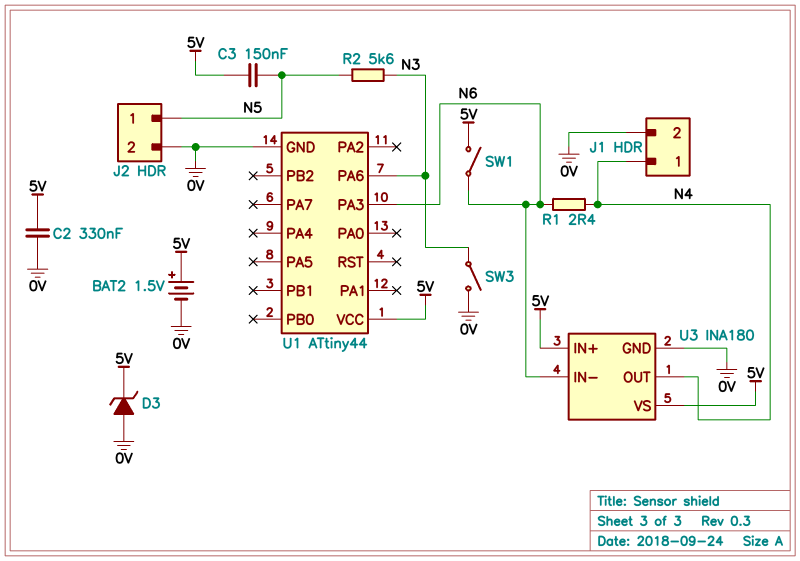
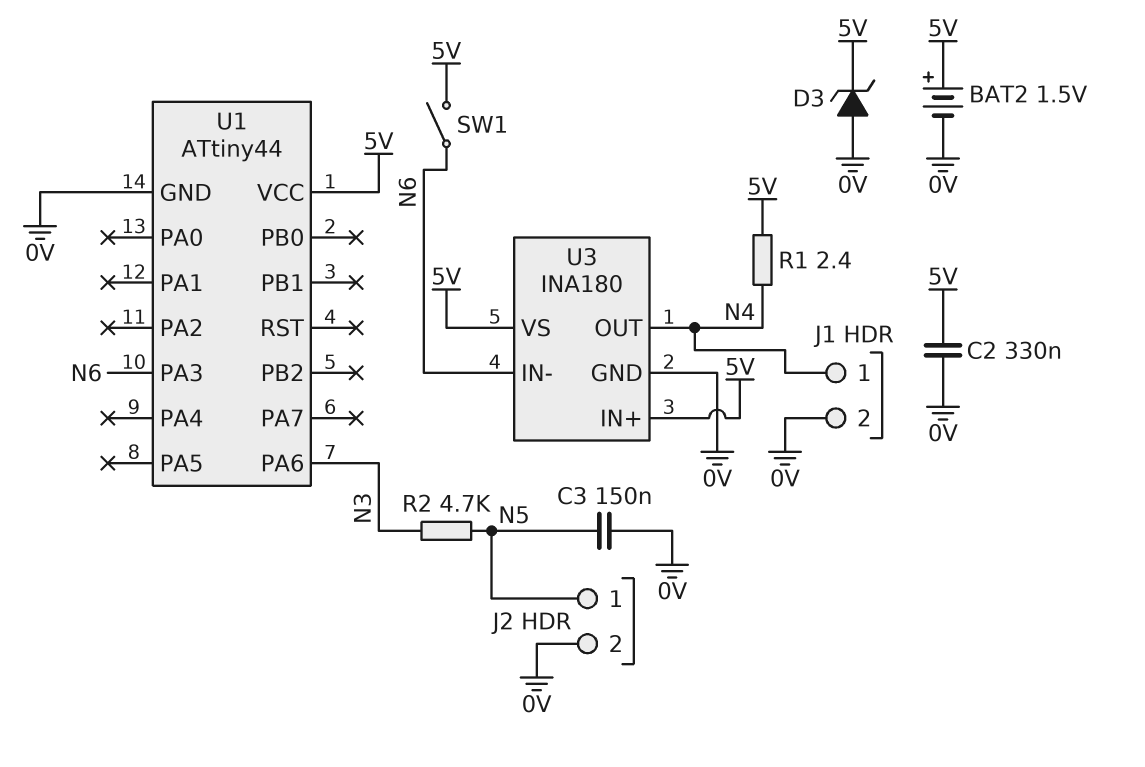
C3: 150nF (5V, N5) -> 150nF (0V, N5)
R1: 2.4 (N4, N6) -> 2.4 (5V, N4)
R2: 5.6k (N3, N5) -> 4.7k (N3, N5)
SW3: switch (0V, N3) -> none

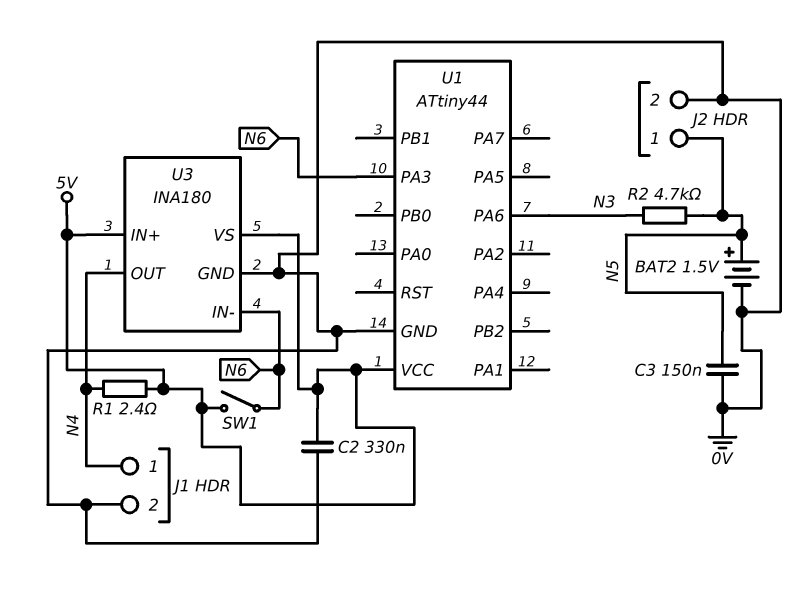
BAT2: 1.5V (plus 5V, minus 0V) -> 1.5V (plus N5, minus 0V)
D3: zener (A 0V, K 5V) -> none

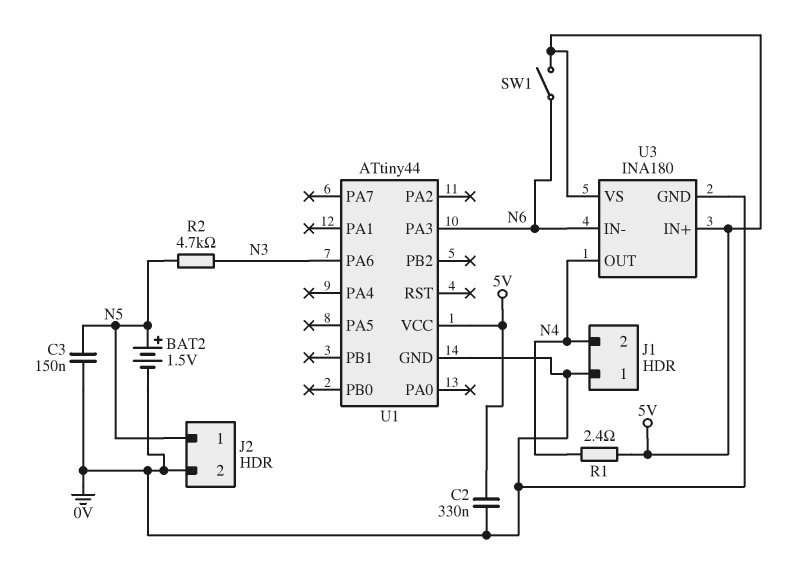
J1 pin 1: N4 -> 0V
J1 pin 2: 0V -> N4

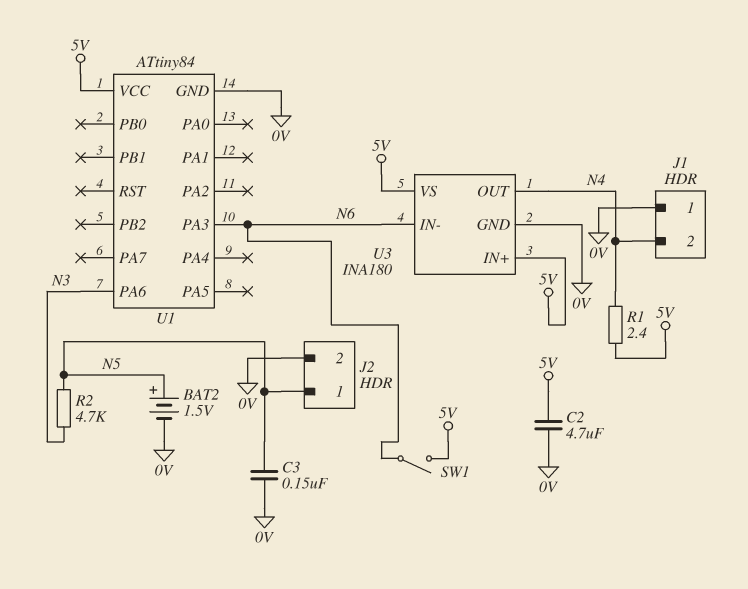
C2: 330nF (0V, 5V) -> 4.7uF (0V, 5V)
U1: ATtiny44 -> ATtiny84

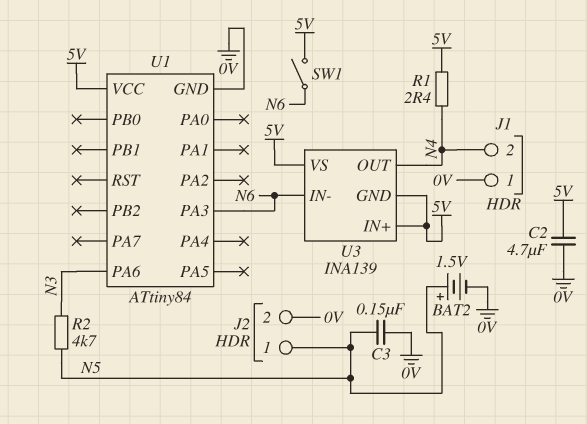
U3: INA180 -> INA139
U3 pin GND: 0V -> 5V

